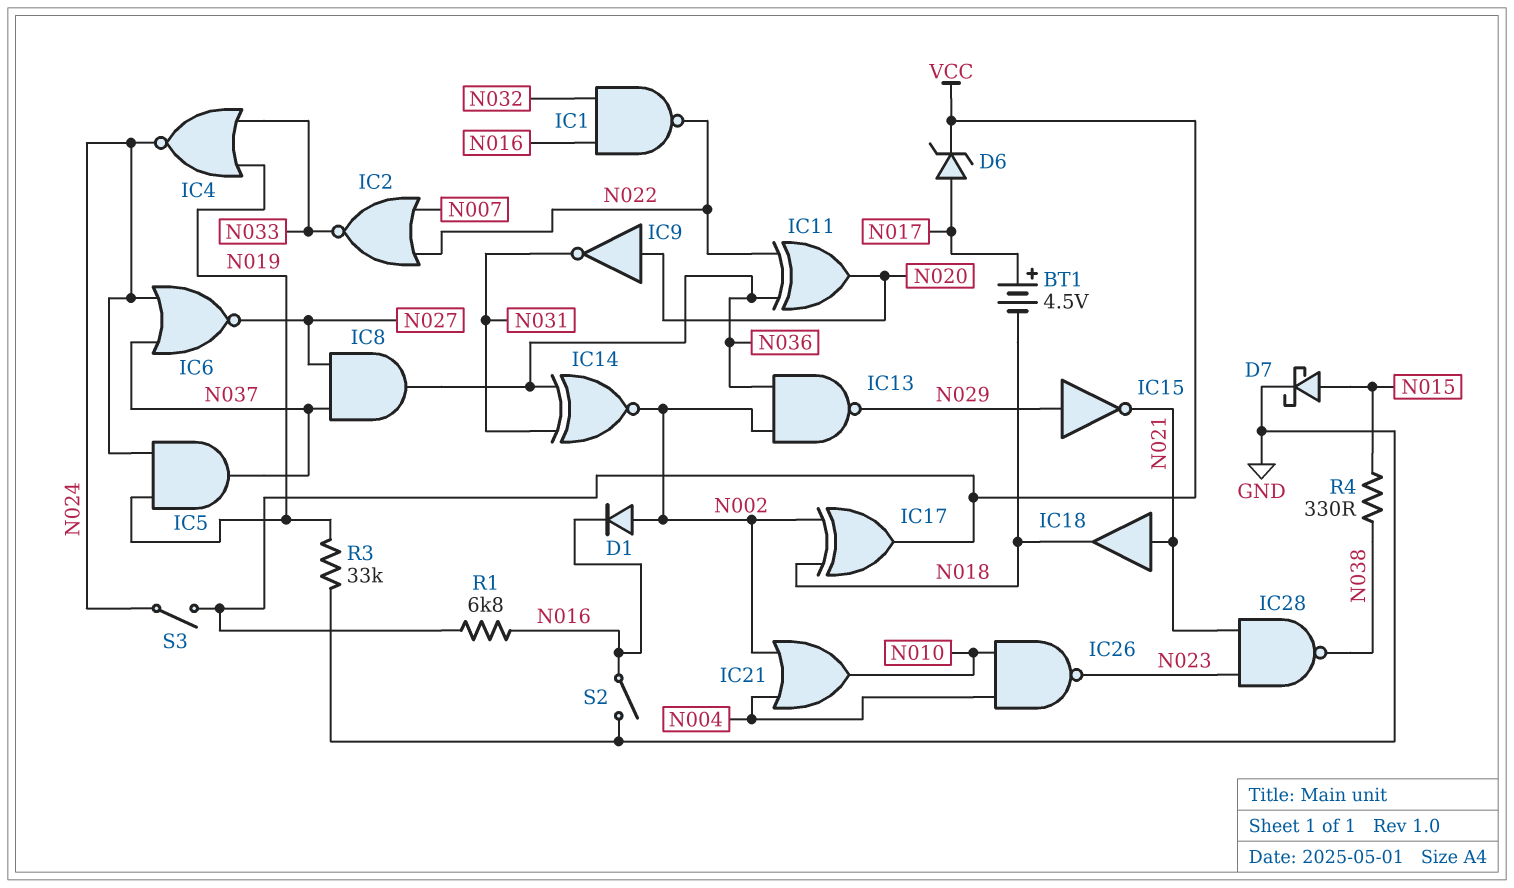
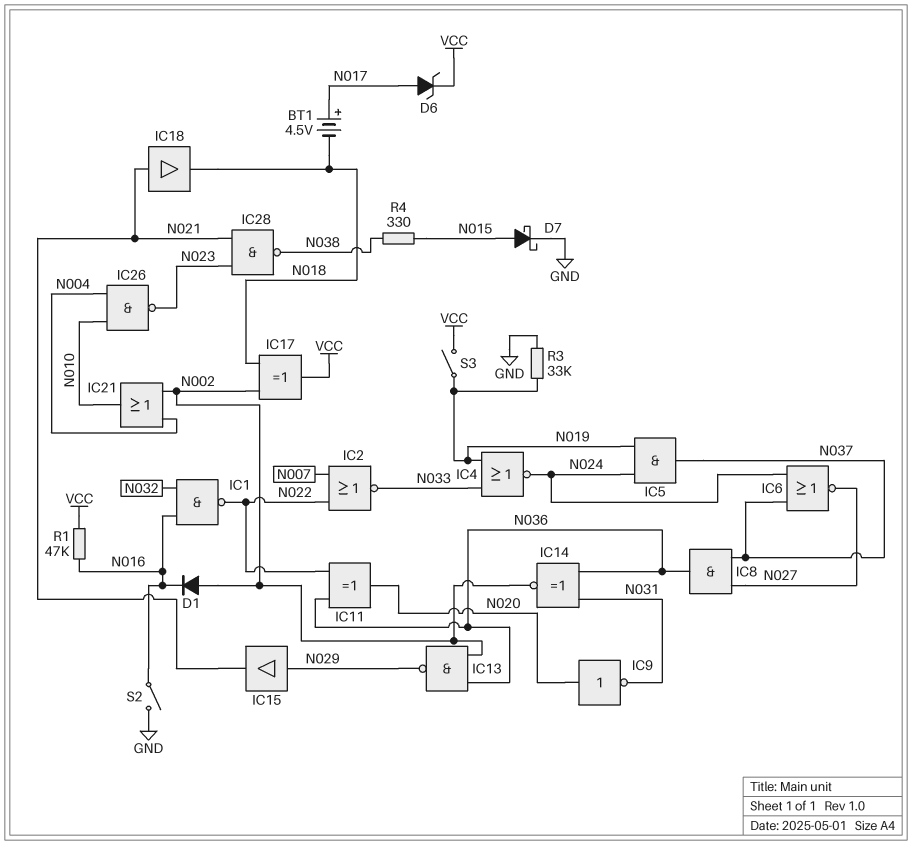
IC15: NOT (in N029, out N021) -> buffer (in N029, out N021)
R1: 6.8k (N016, VCC) -> 47k (N016, VCC)
S3: switch (N024, VCC) -> switch (N019, VCC)

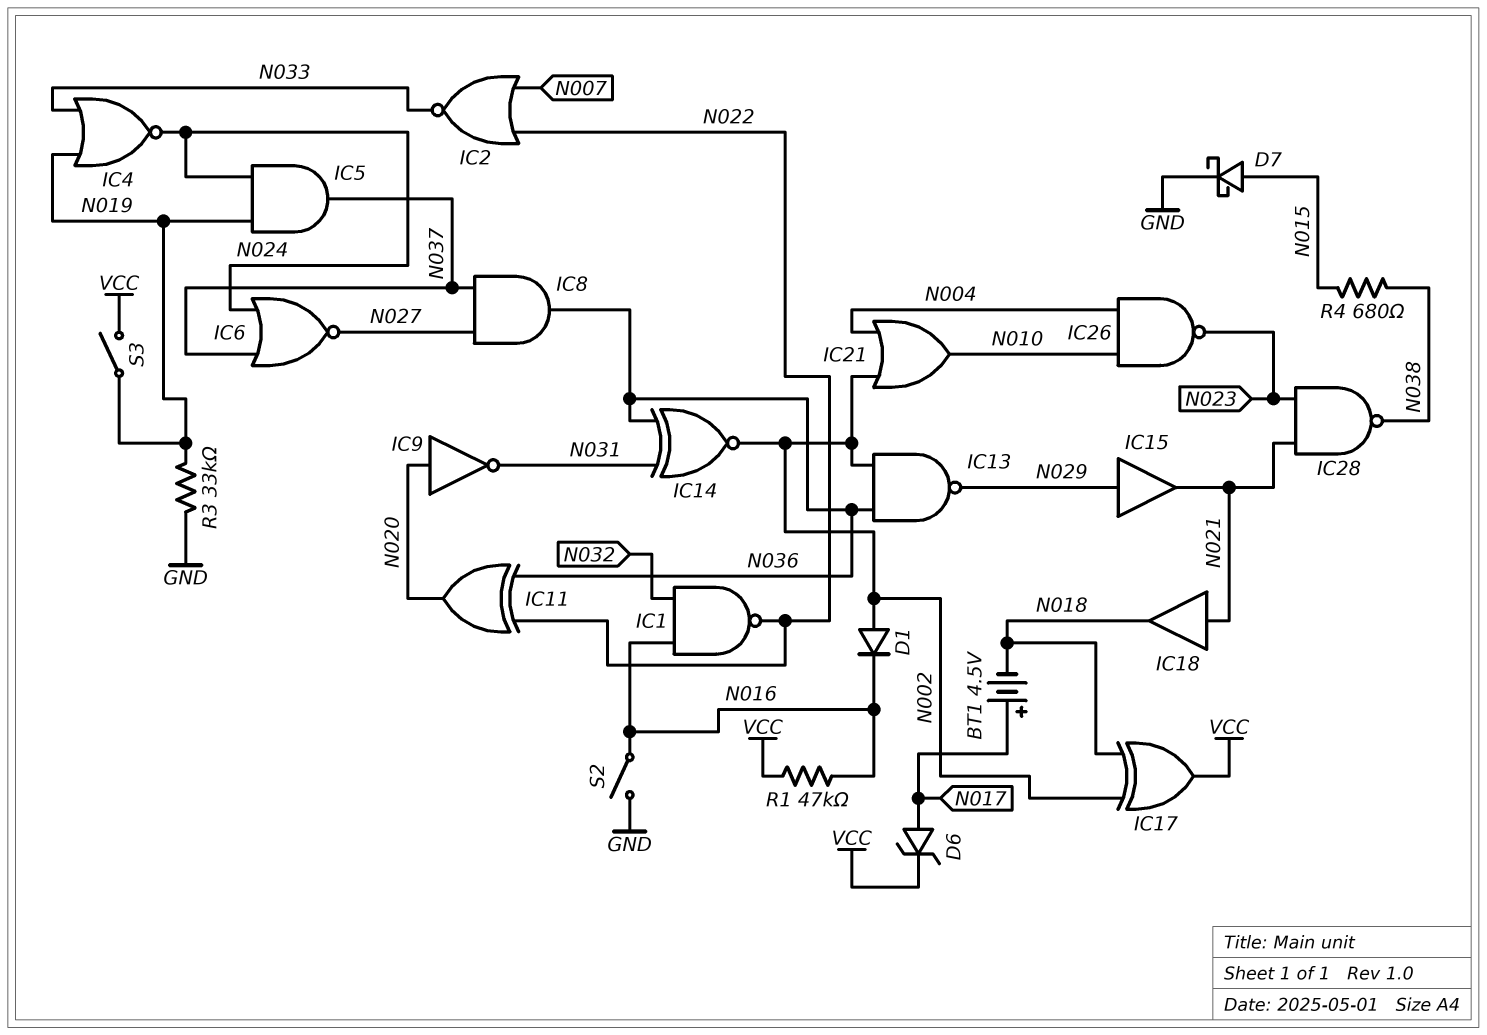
R4: 330 (N015, N038) -> 680 (N015, N038)

